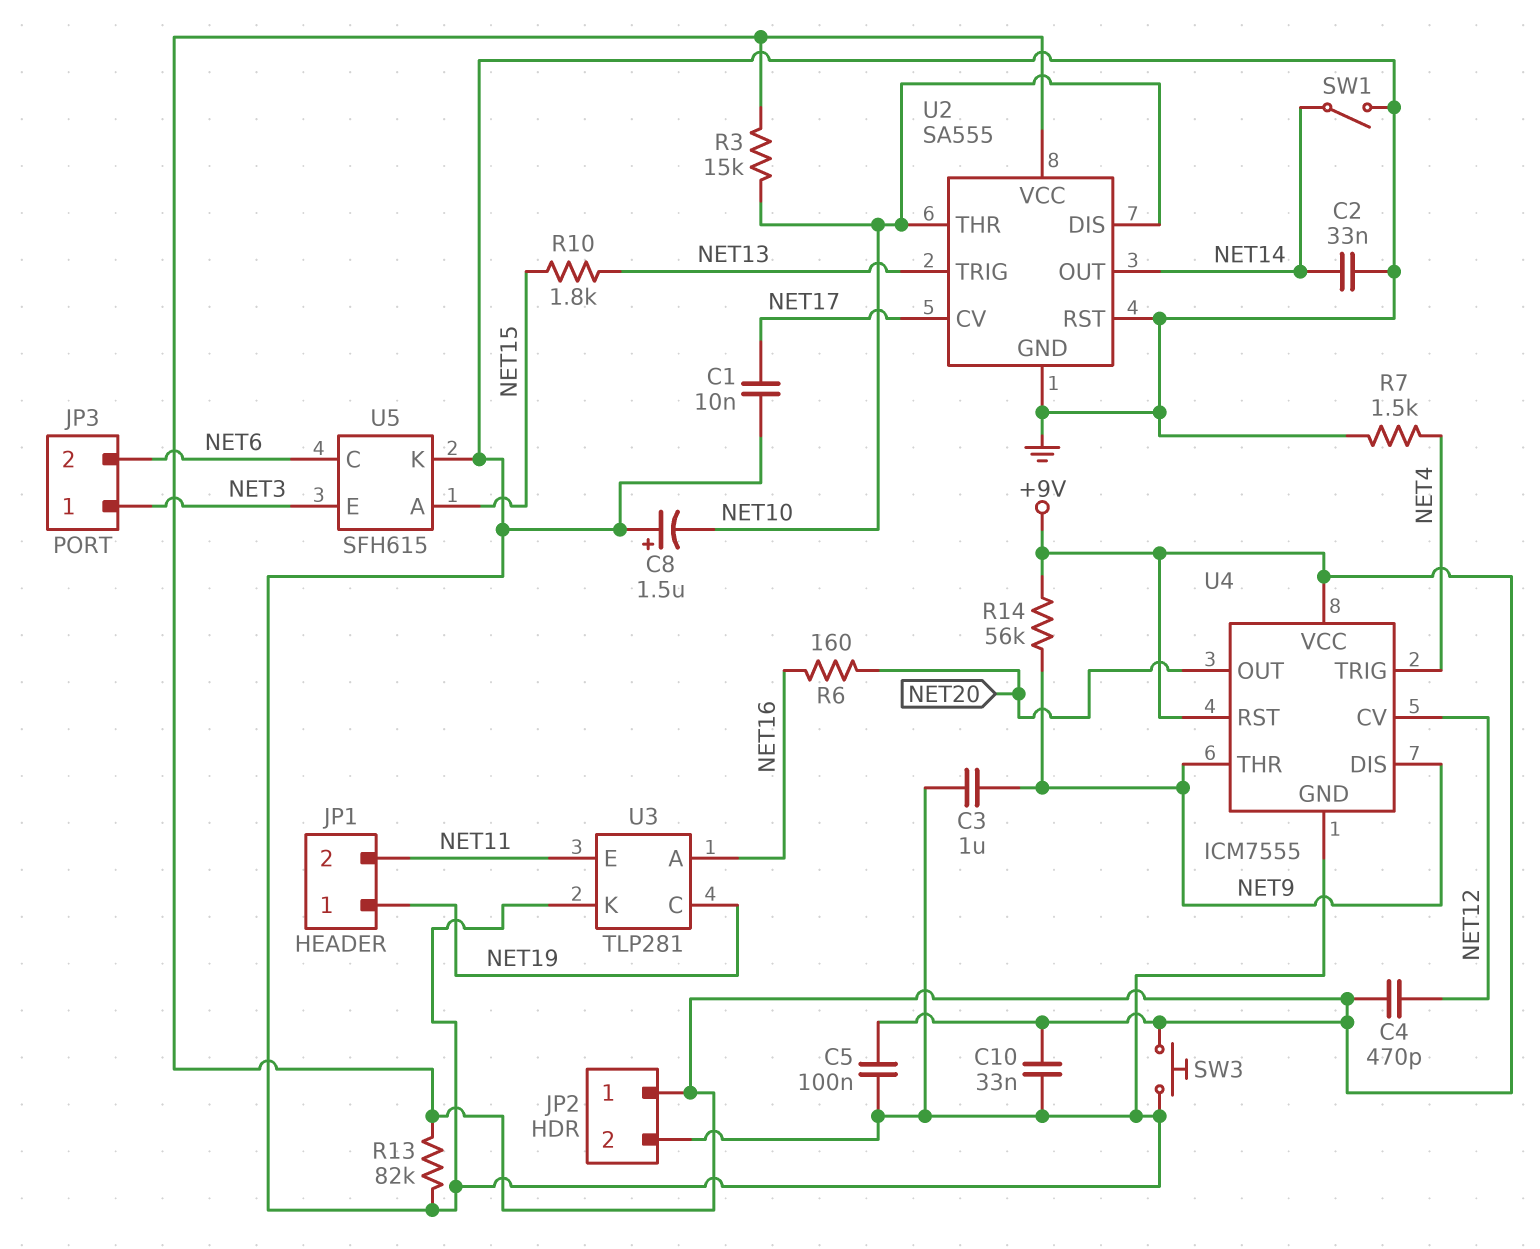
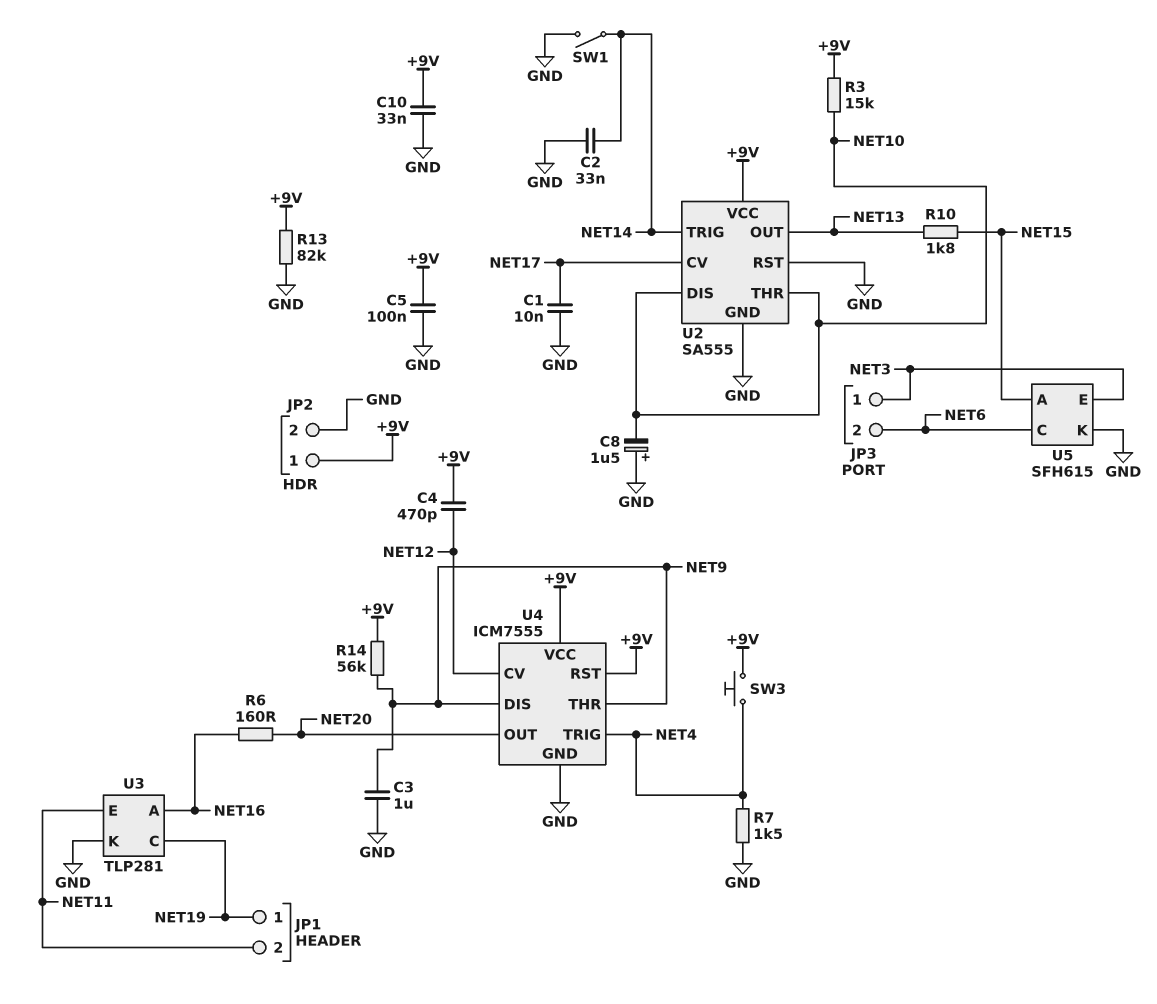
SW3: button (+9V, GND) -> button (+9V, NET4)
U2 pin OUT: NET14 -> NET13
U2 pin TRIG: NET13 -> NET14

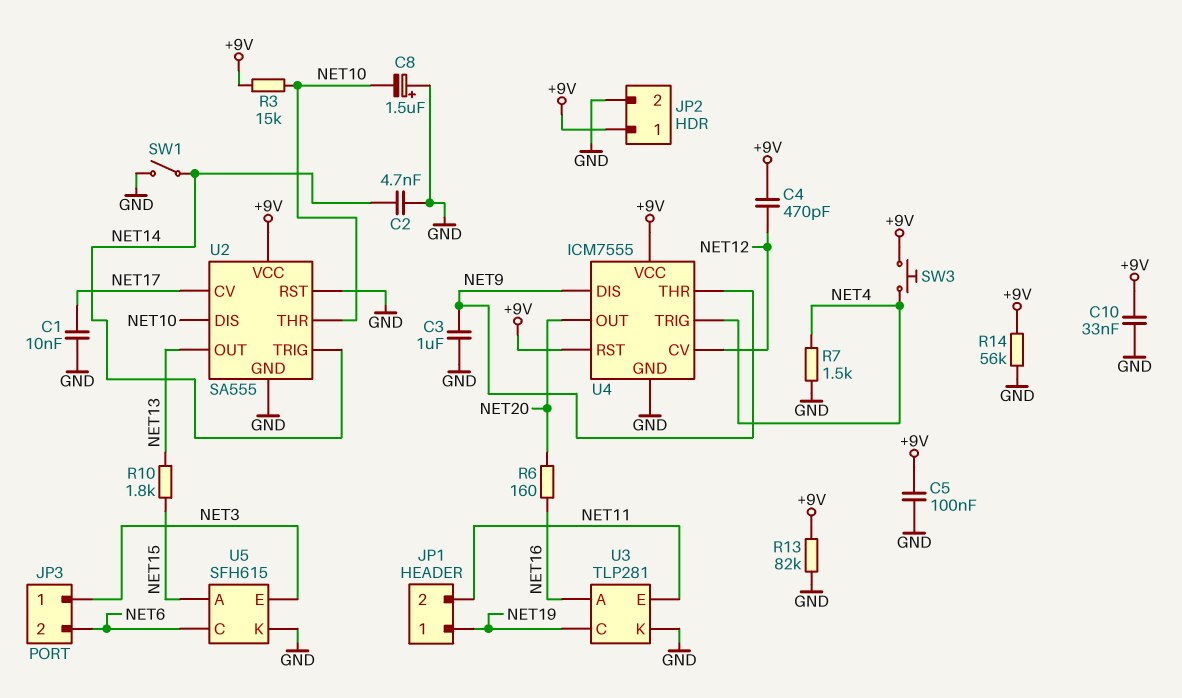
C2: 33nF (GND, NET14) -> 4.7nF (GND, NET14)
R14: 56k (+9V, NET9) -> 56k (+9V, GND)

